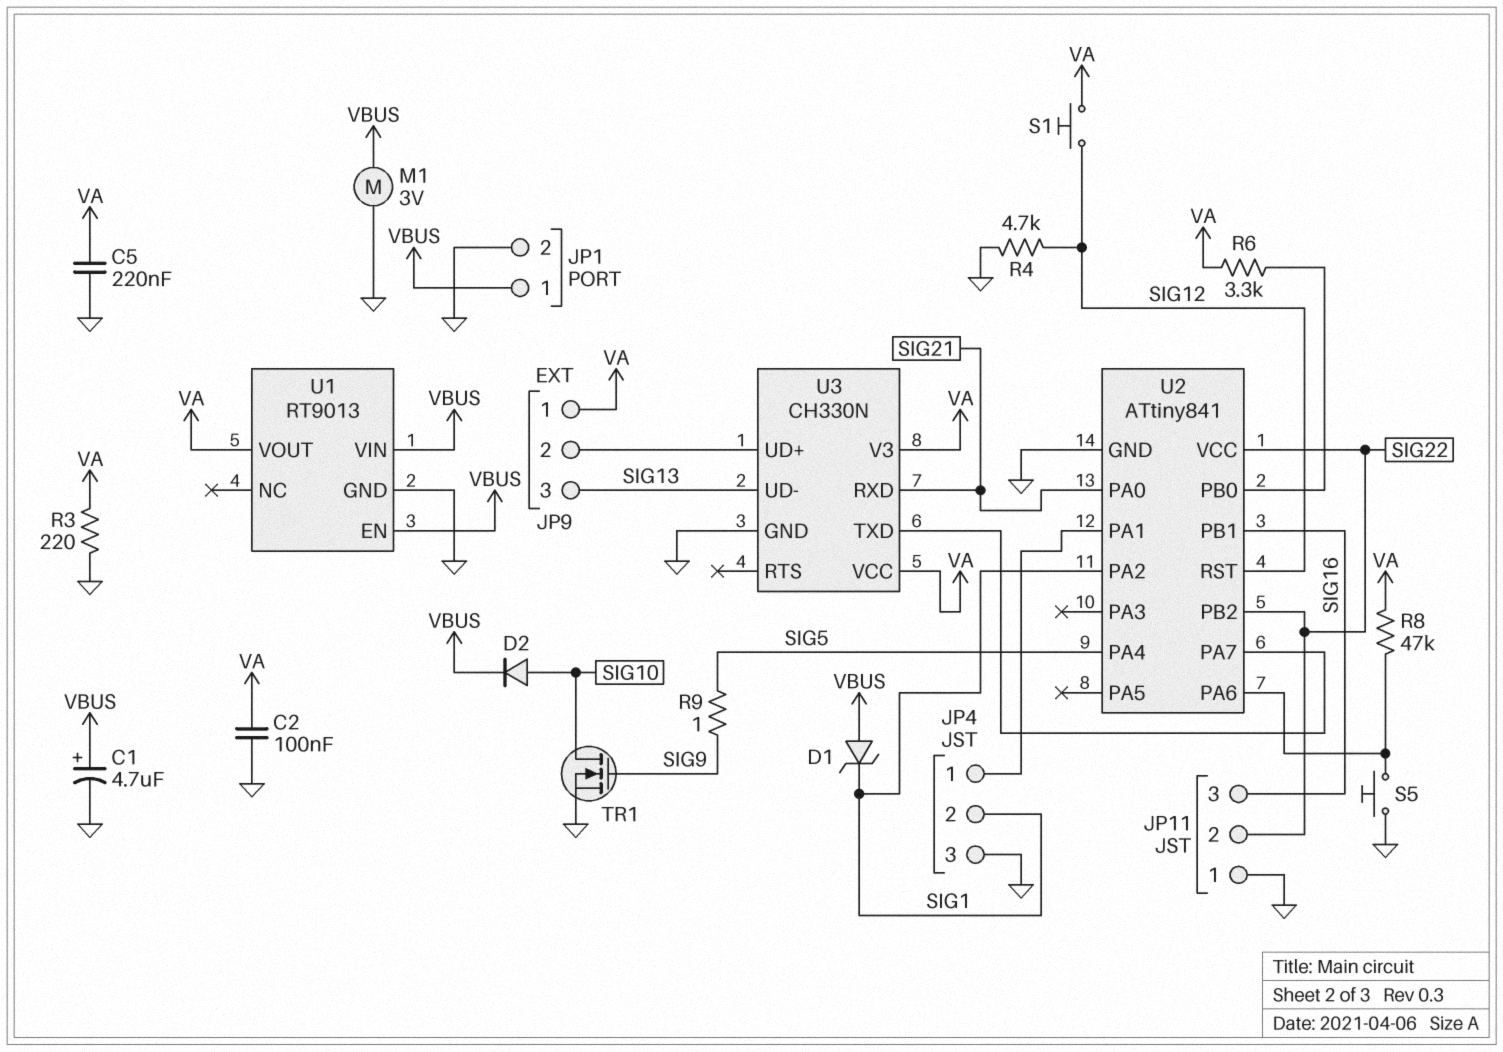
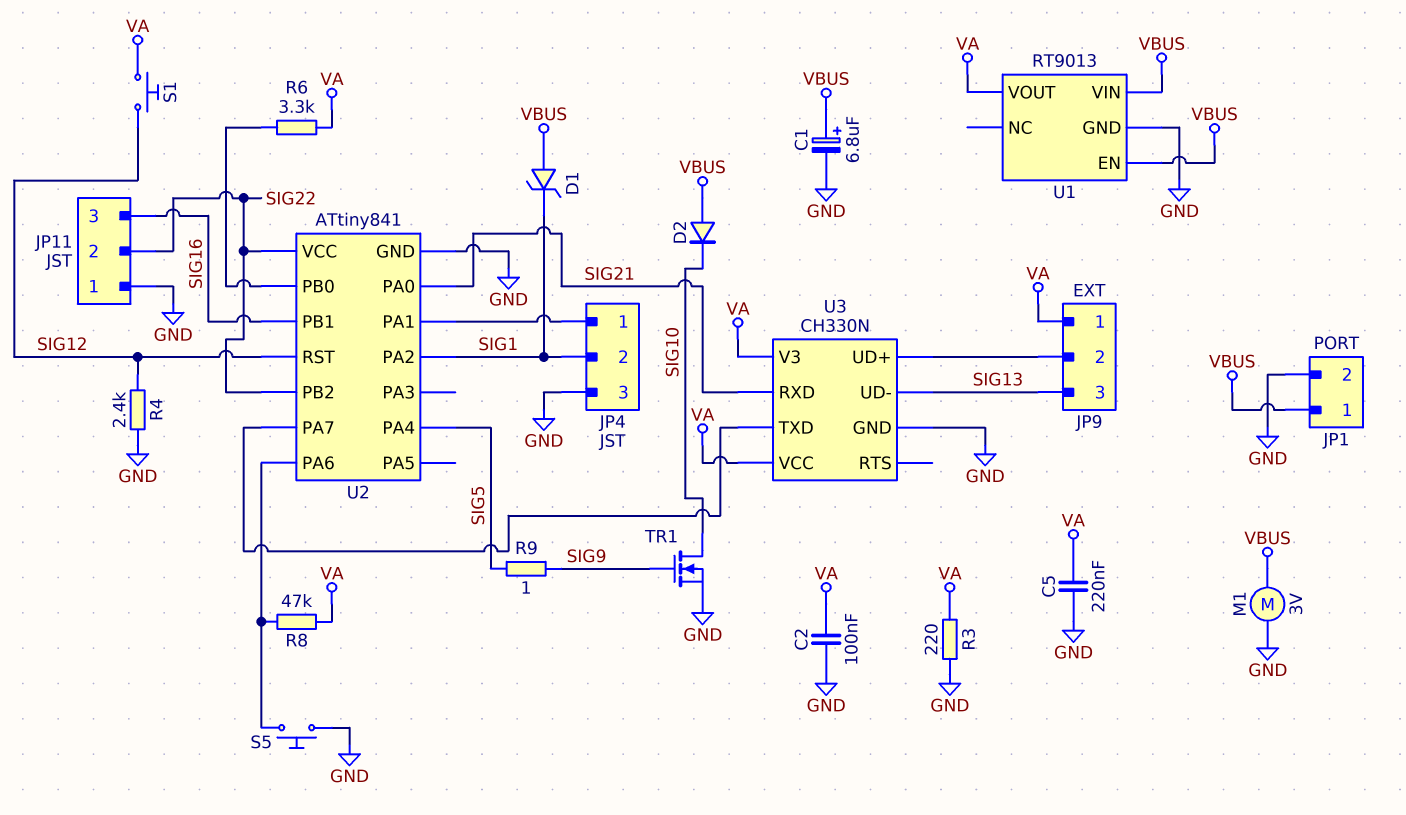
C1: 4.7uF (plus VBUS, minus GND) -> 6.8uF (plus VBUS, minus GND)
D2: diode (A SIG10, K VBUS) -> diode (A VBUS, K SIG10)
R4: 4.7k (GND, SIG12) -> 2.4k (GND, SIG12)

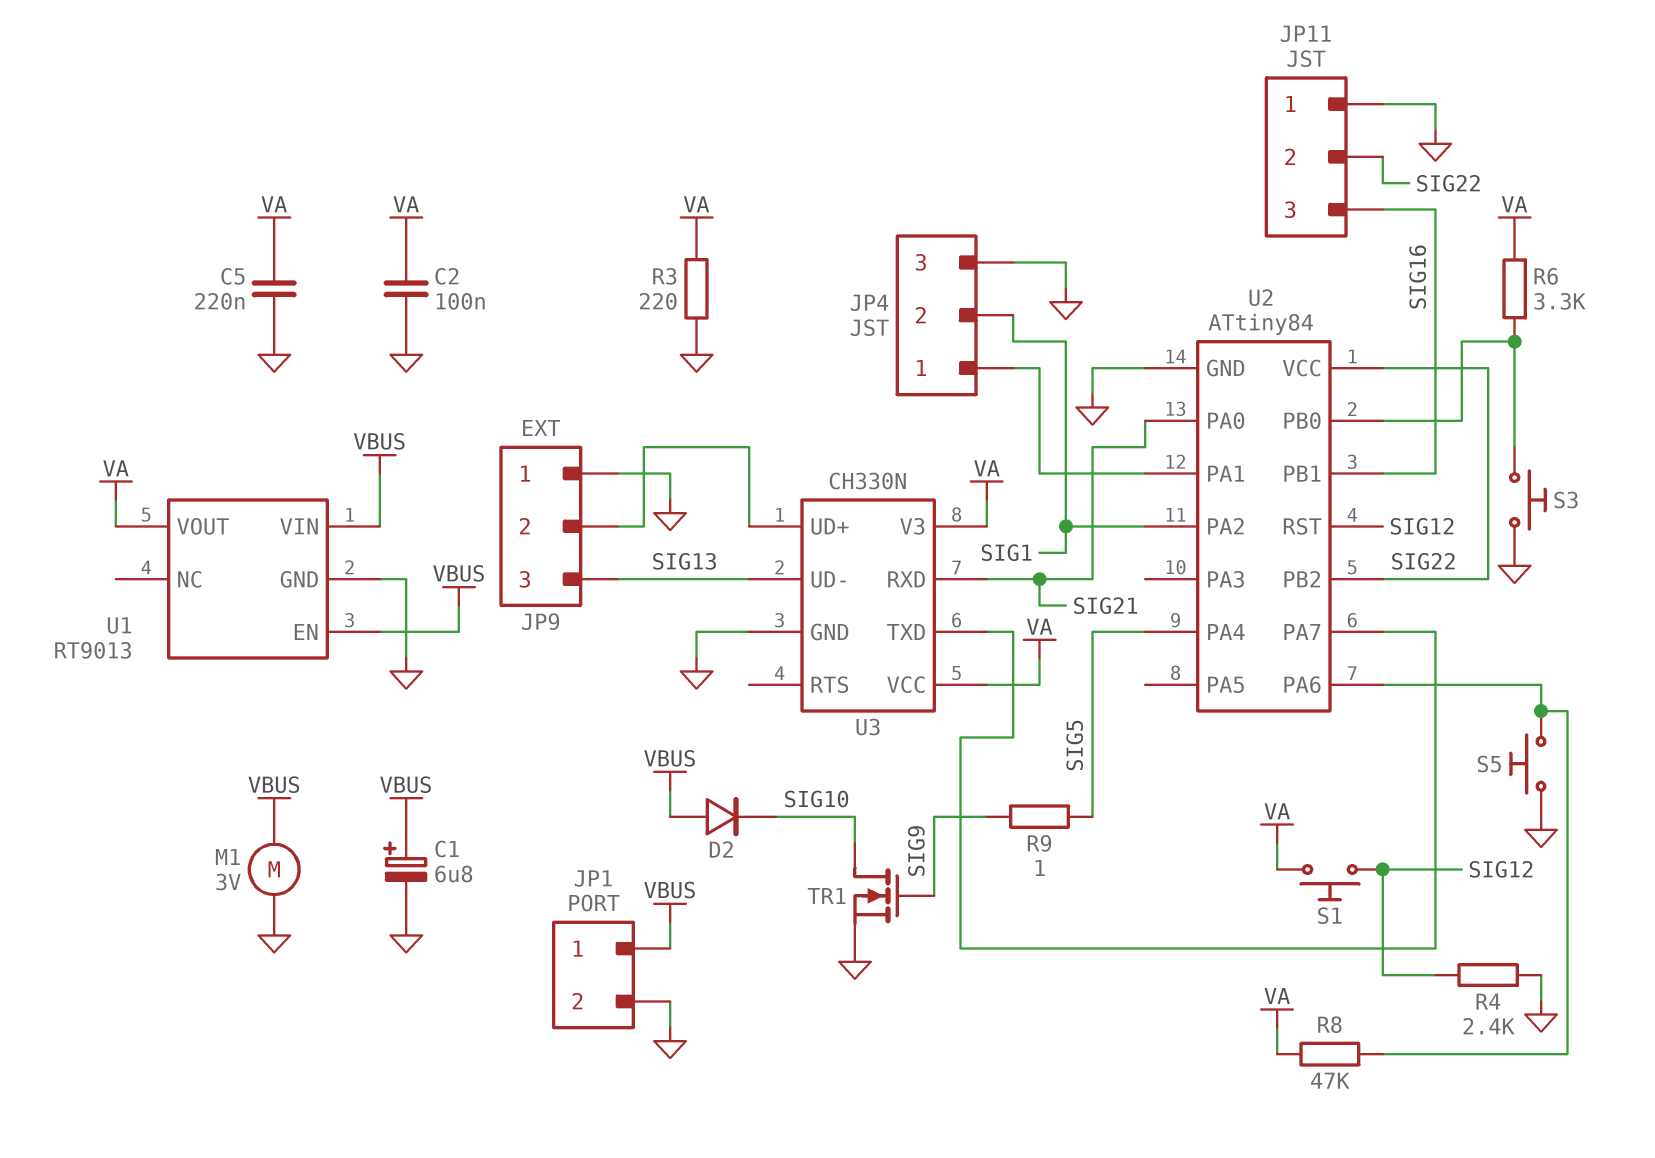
D1: zener (A VBUS, K SIG1) -> none
JP9 pin 1: VA -> GND
S3: none -> button (GND, U2/PB0)
U2: ATtiny841 -> ATtiny84

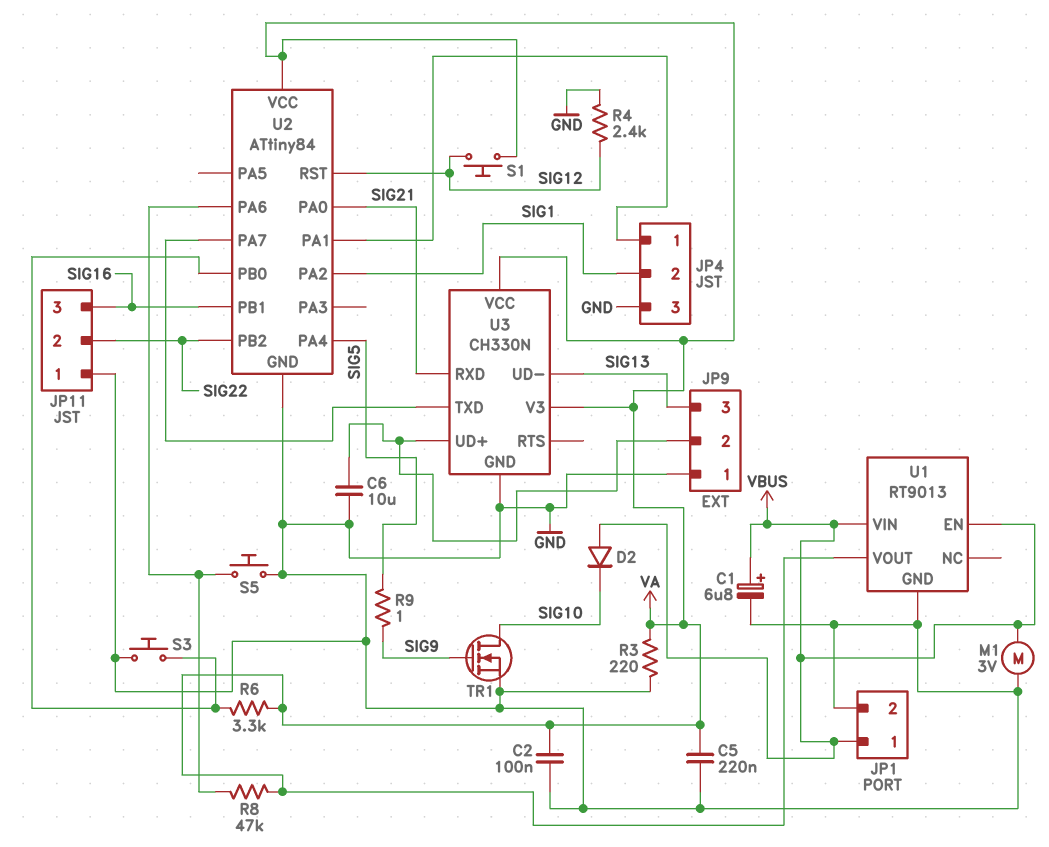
C6: none -> 10uF (GND, JP9/2)
U2 pin VCC: SIG22 -> VA

